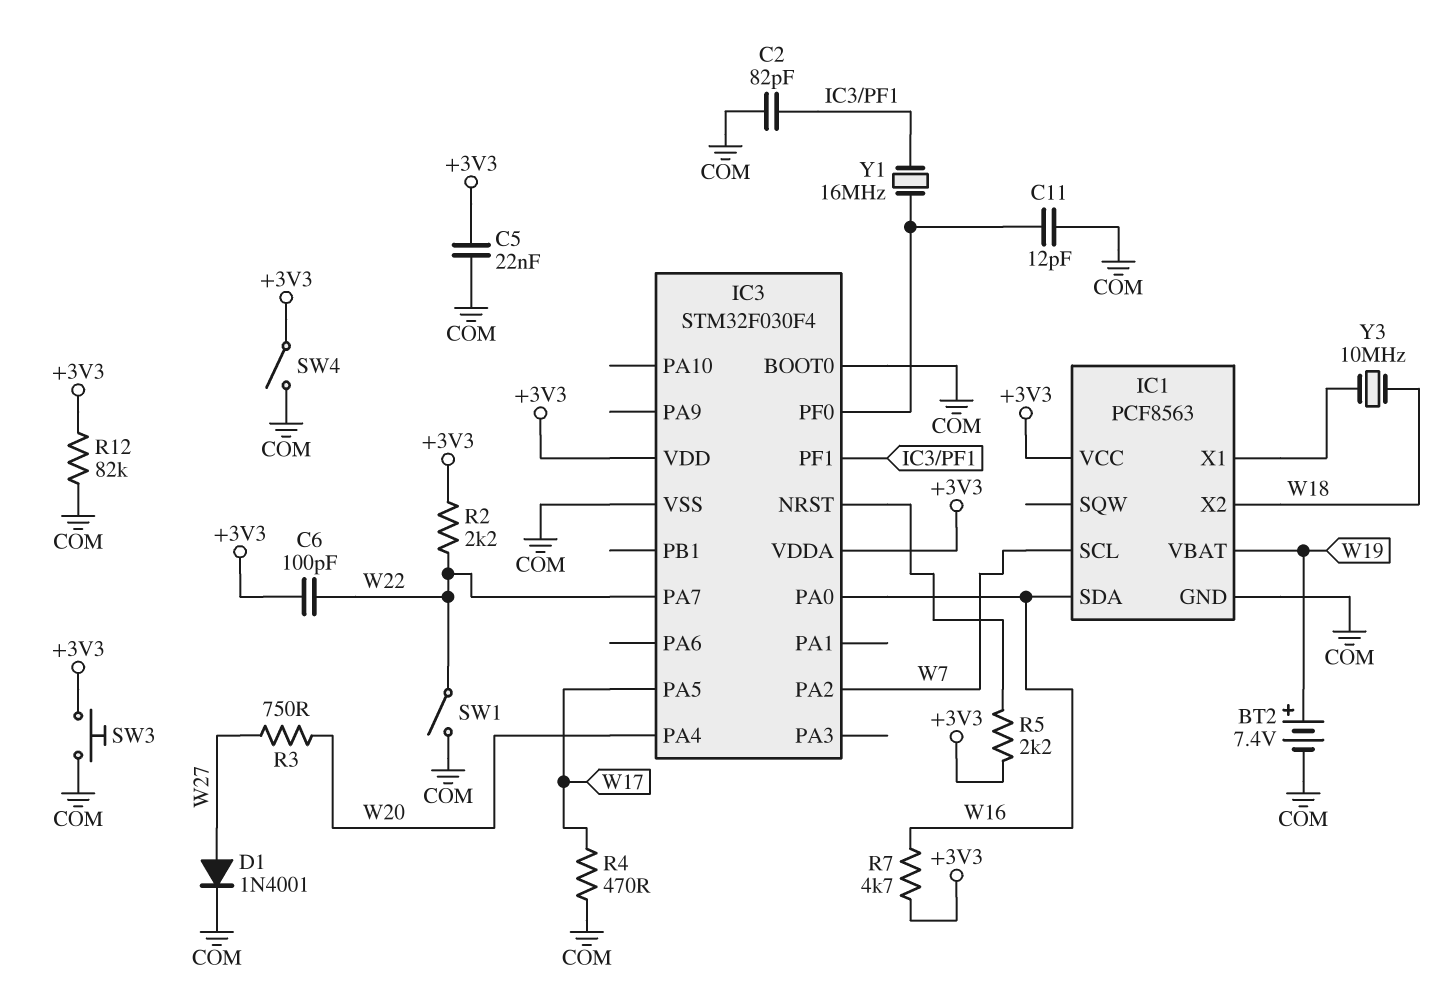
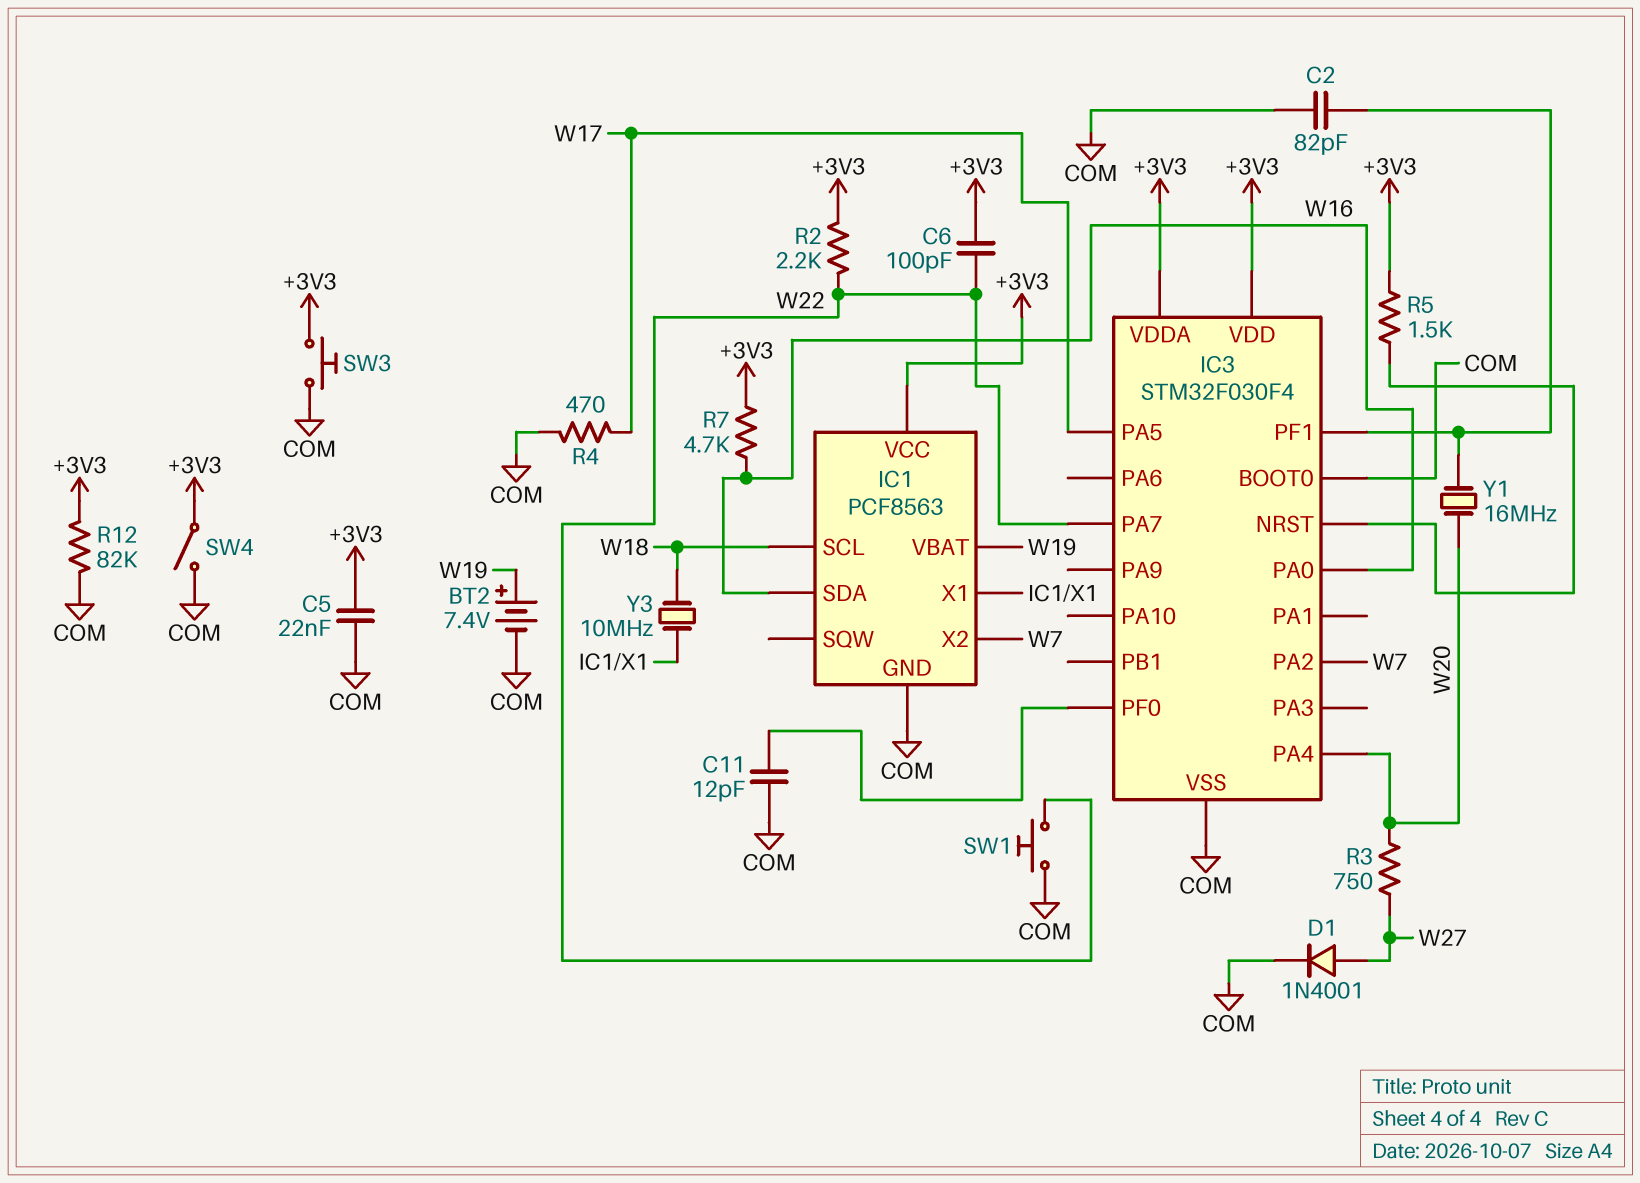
IC1 pin SCL: W7 -> W18
IC1 pin X2: W18 -> W7
R5: 2.2k (+3V3, IC3/NRST) -> 1.5k (+3V3, IC3/NRST)
SW1: switch (COM, W22) -> button (COM, W22)
Y1: 16MHz (IC3/PF0, IC3/PF1) -> 16MHz (IC3/PF1, W20)

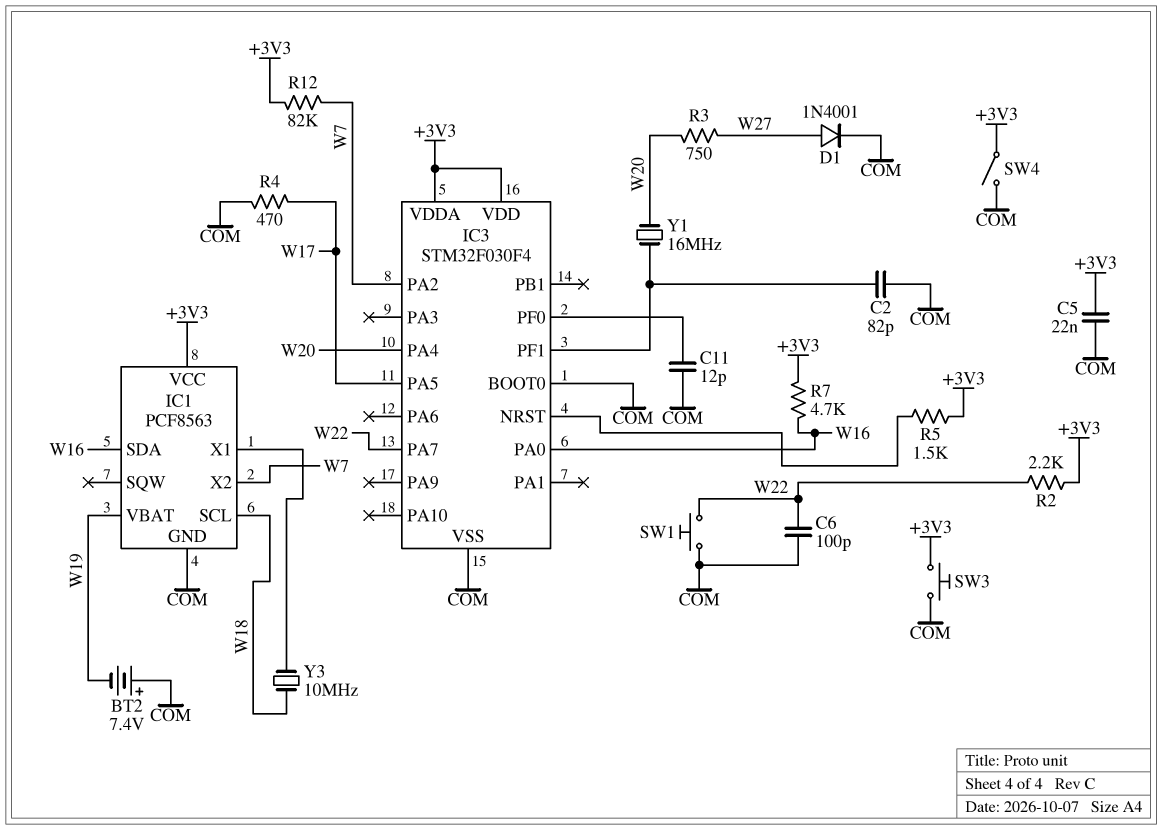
BT2: 7.4V (plus W19, minus COM) -> 7.4V (plus COM, minus W19)
C6: 100pF (+3V3, W22) -> 100pF (COM, W22)
R12: 82k (+3V3, COM) -> 82k (+3V3, W7)

